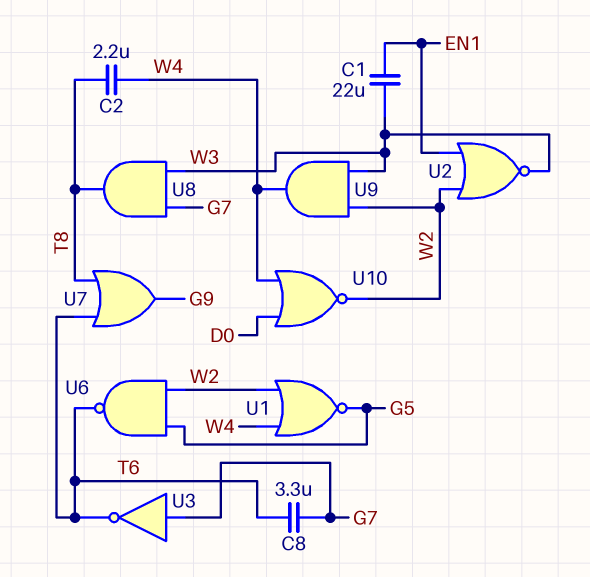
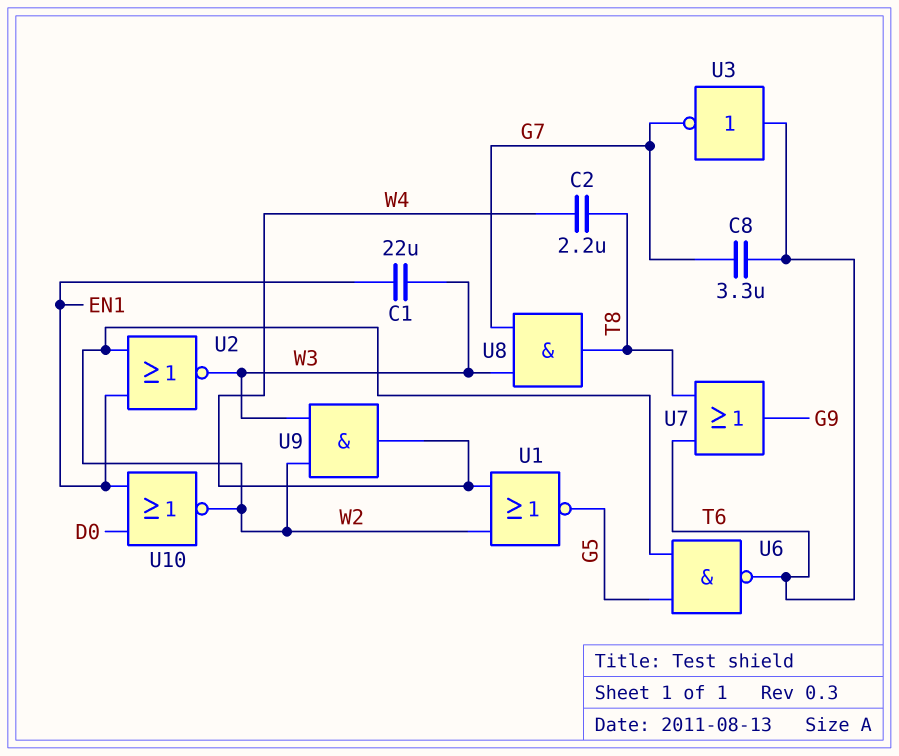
U3: NOT (in G7, out T6) -> NOT (in T6, out G7)
U10: NOR (in D0, in W4, out W2) -> NOR (in D0, in EN1, out W2)

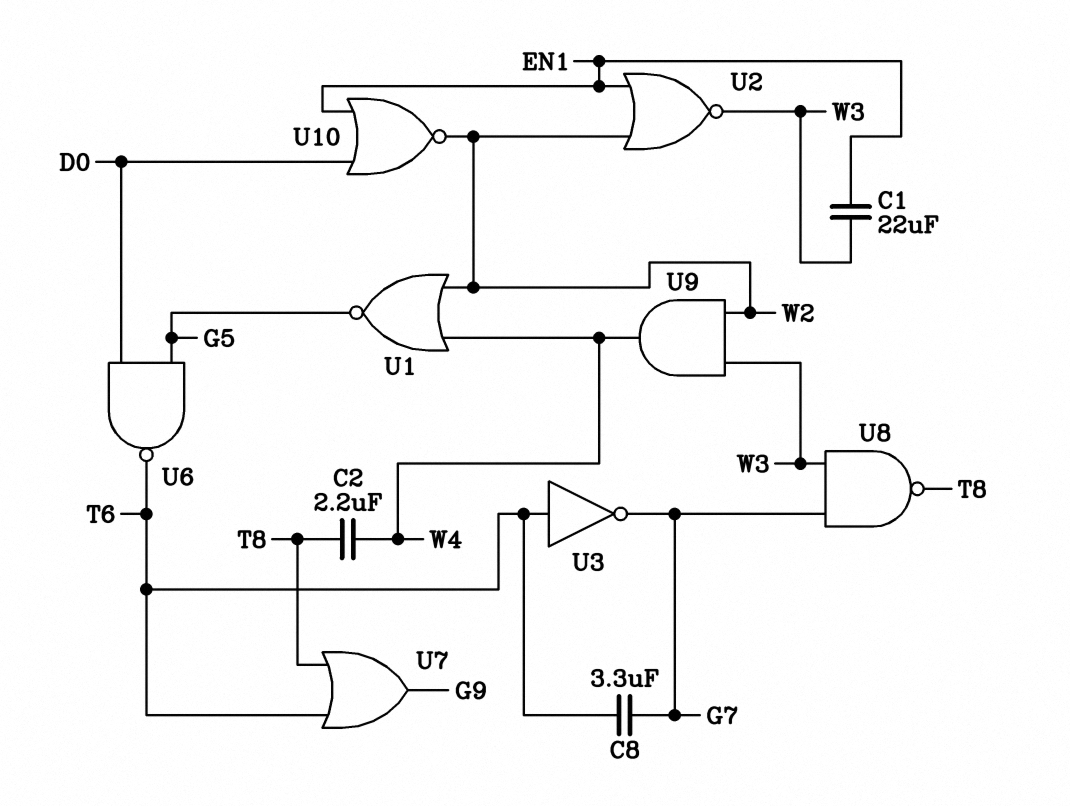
U6: NAND (in G5, in W2, out T6) -> NAND (in D0, in G5, out T6)
U8: AND (in G7, in W3, out T8) -> NAND (in G7, in W3, out T8)

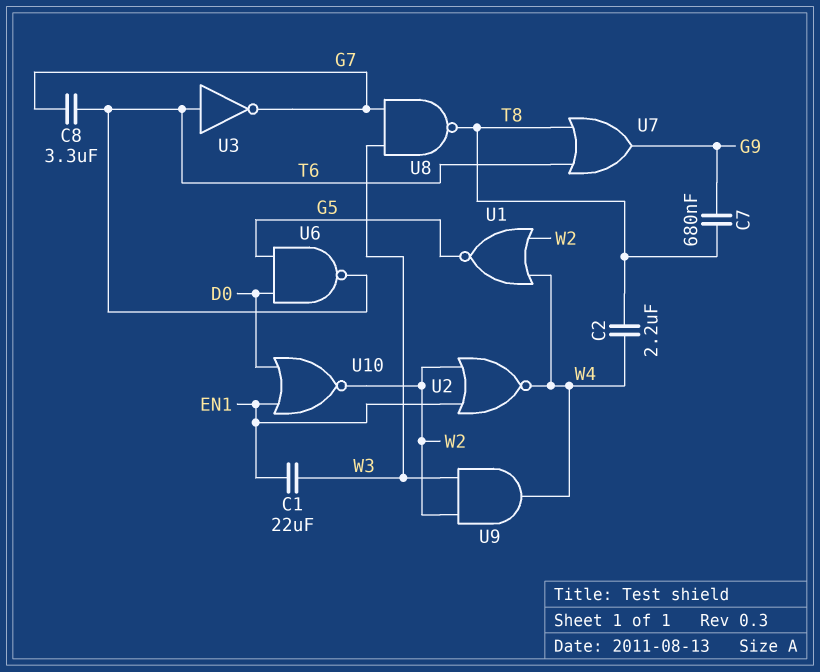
C7: none -> 680nF (G9, T8)
U2: NOR (in EN1, in W2, out W3) -> NOR (in EN1, in W2, out W4)

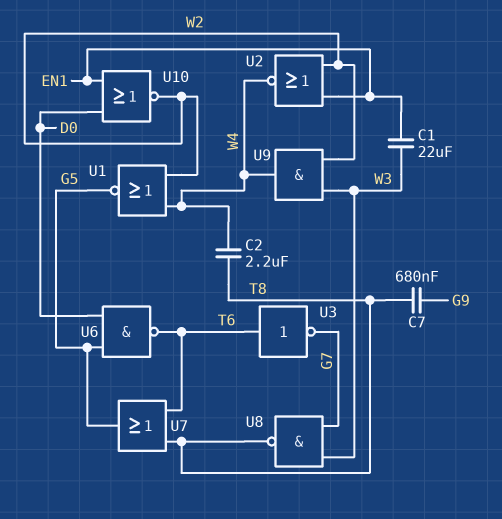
C8: 3.3uF (G7, T6) -> none
U7: OR (in T6, in T8, out G9) -> OR (in T6, in T8, out G5)

